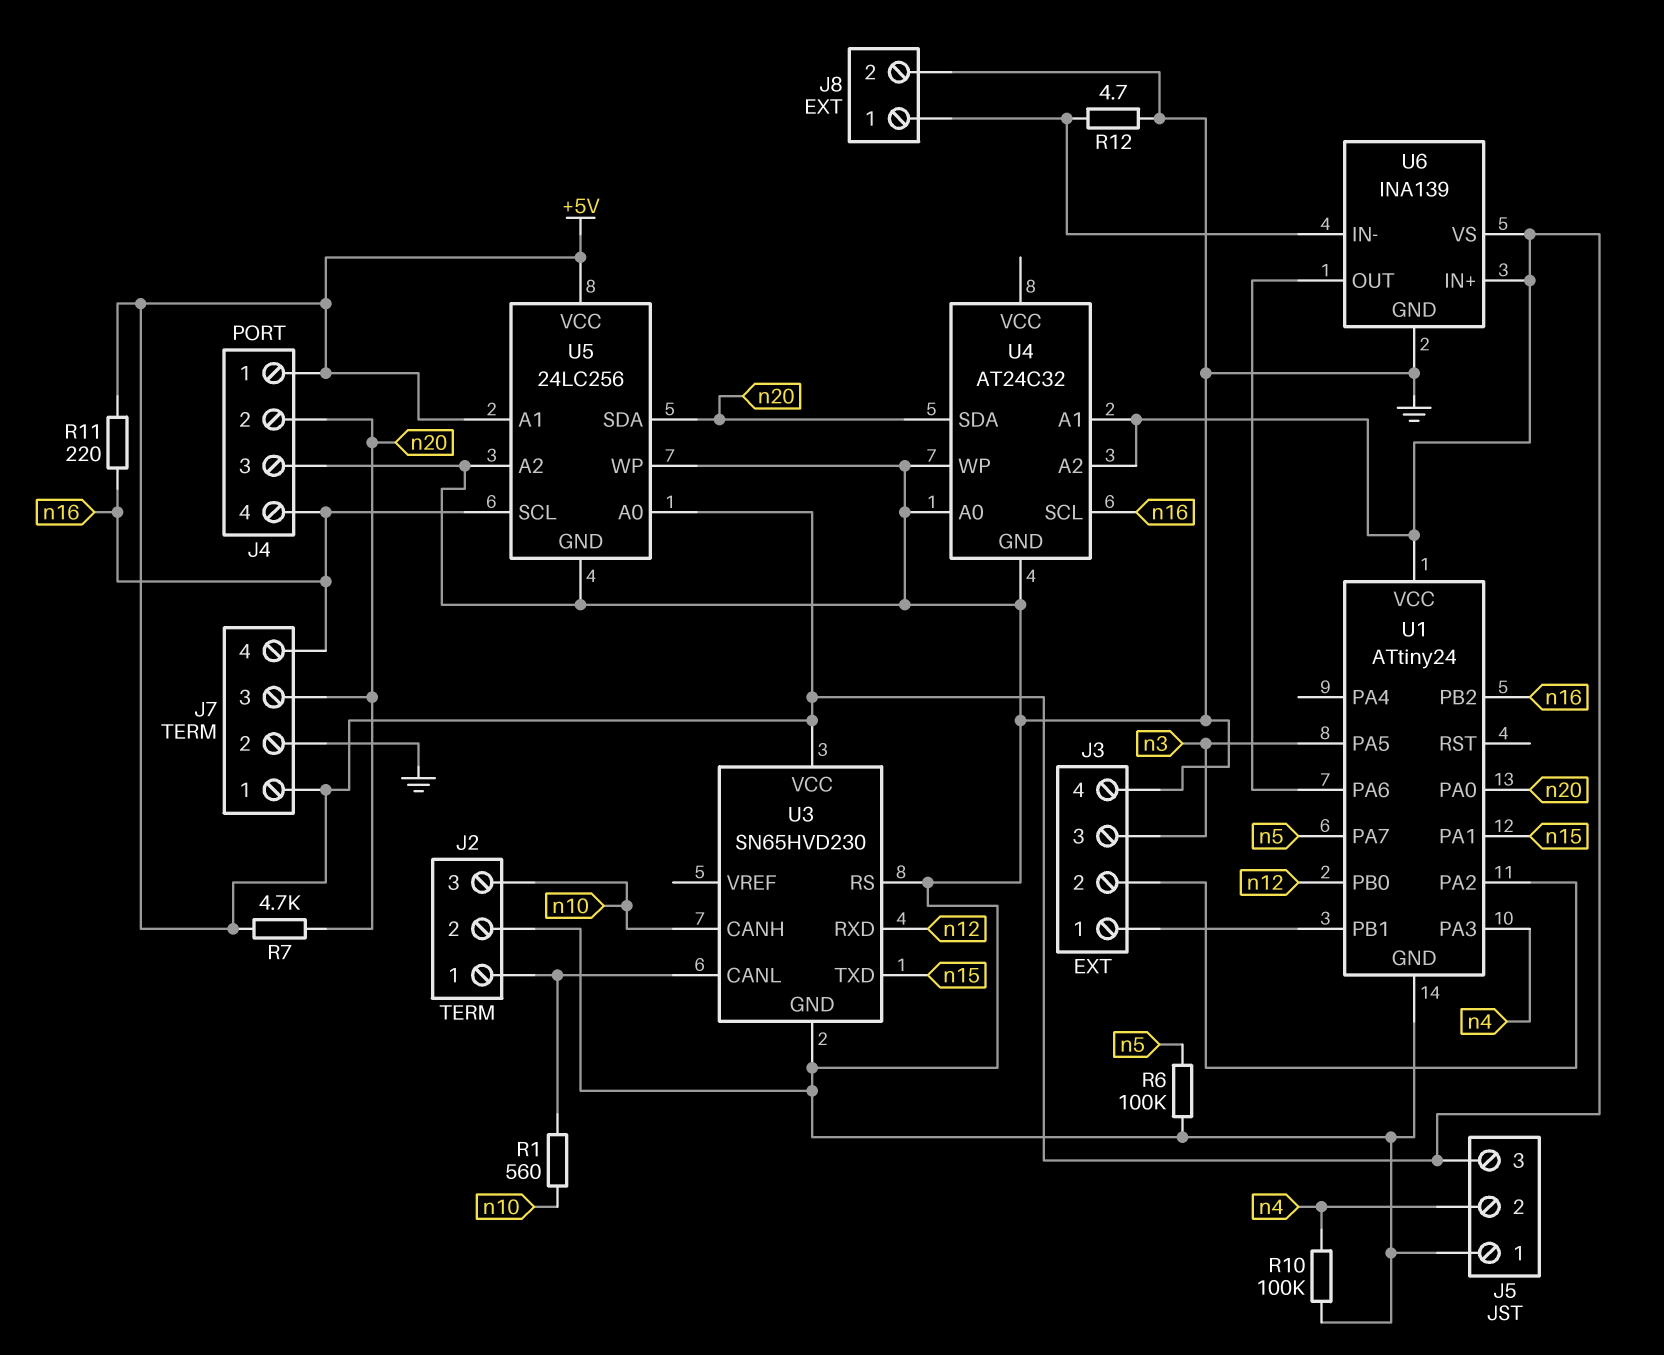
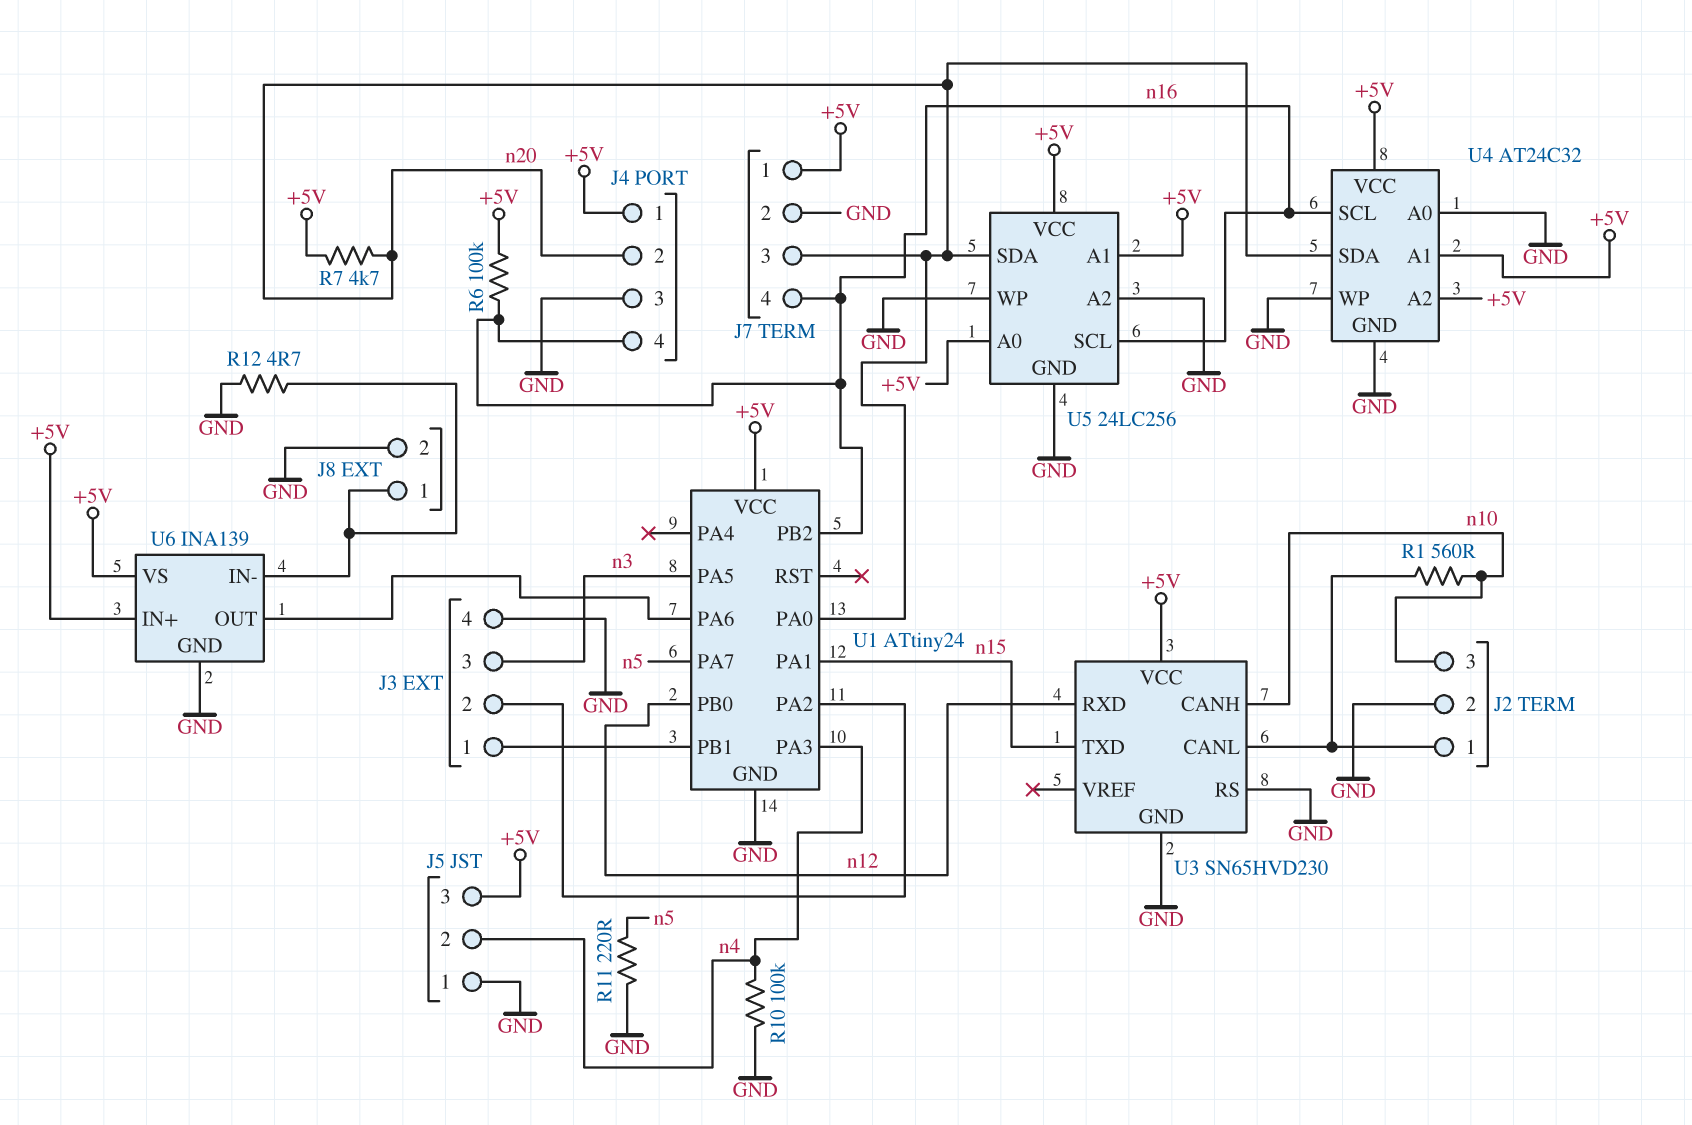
R6: 100k (GND, n5) -> 100k (+5V, n16)
R11: 220 (+5V, n16) -> 220 (GND, n5)
U4 pin VCC: none -> +5V

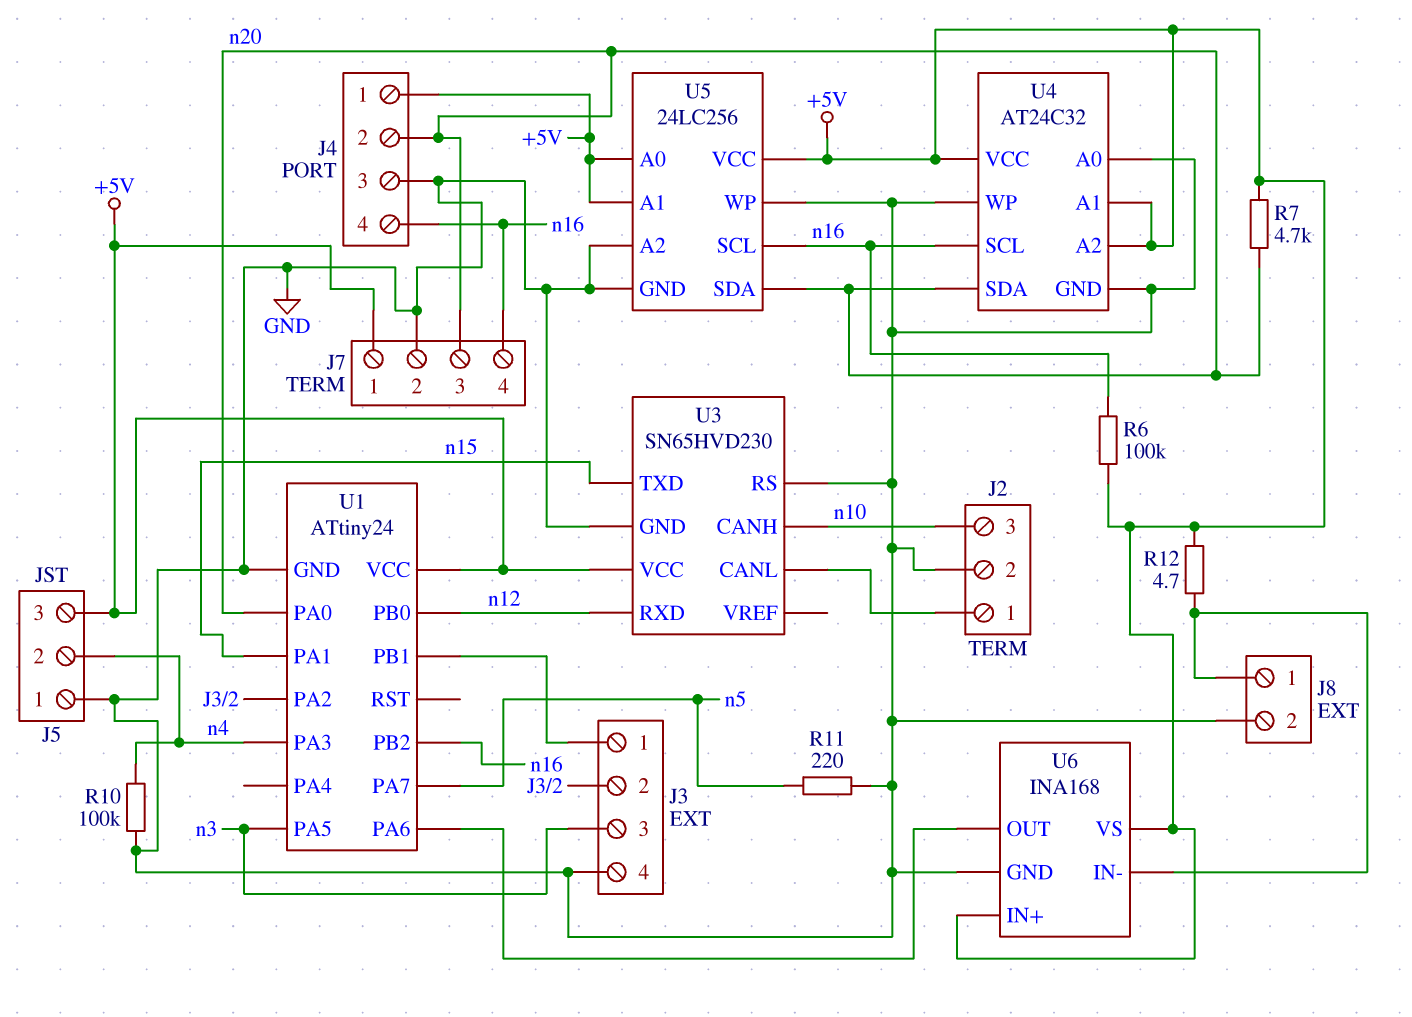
R1: 560 (J2/1, n10) -> none
R12: 4.7 (GND, J8/1) -> 4.7 (+5V, J8/1)
U6: INA139 -> INA168

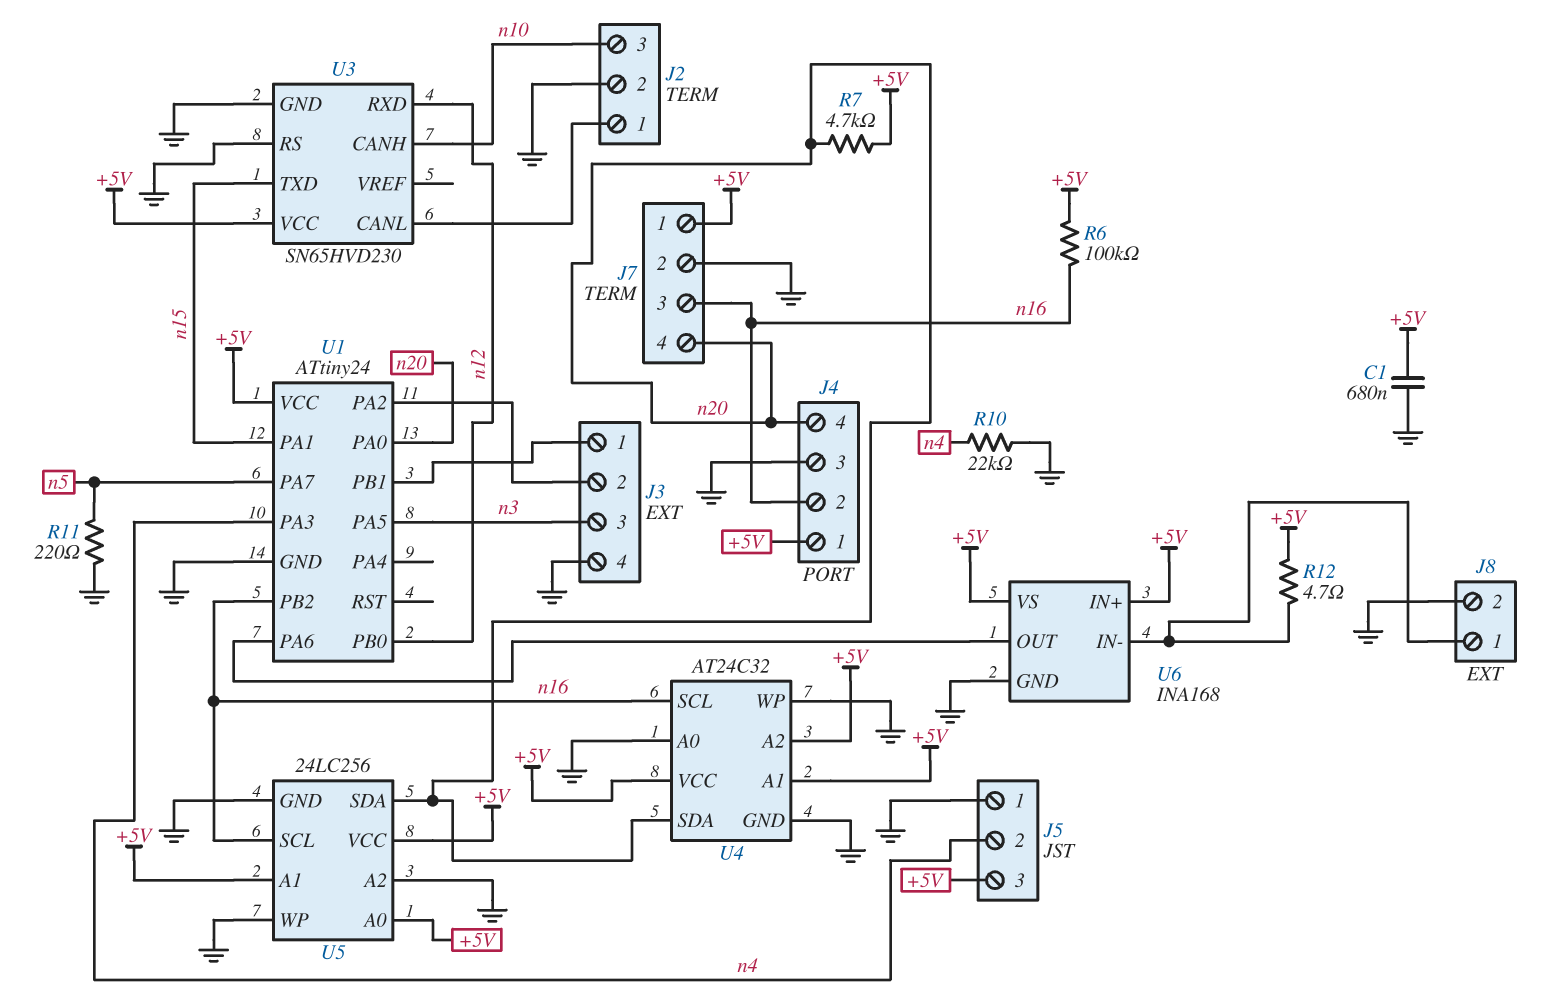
C1: none -> 680nF (+5V, GND)
J4 pin 2: n20 -> n16
J4 pin 4: n16 -> n20
J7 pin 3: n20 -> n16
J7 pin 4: n16 -> n20
R10: 100k (GND, n4) -> 22k (GND, n4)

